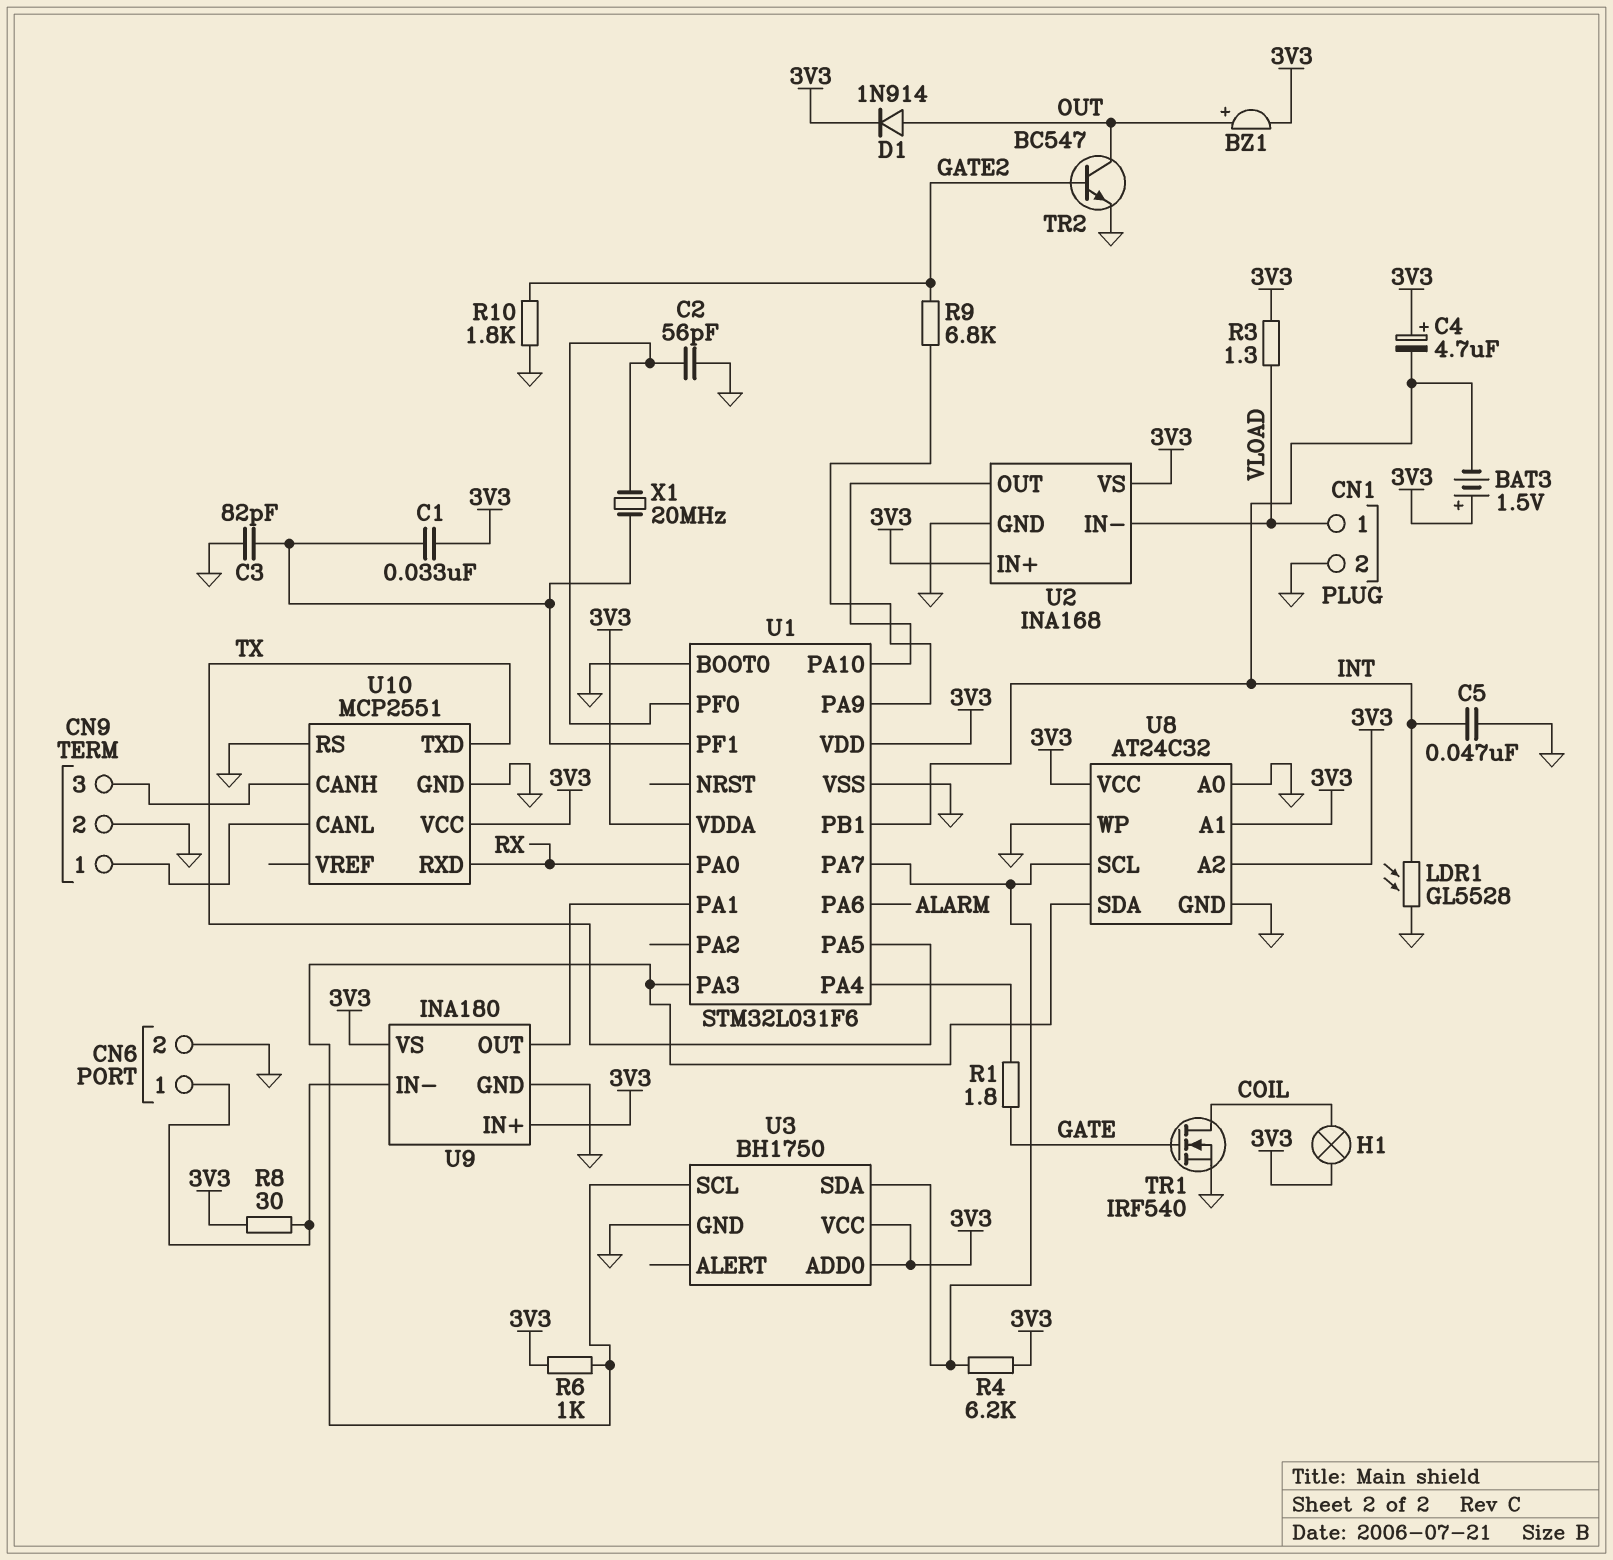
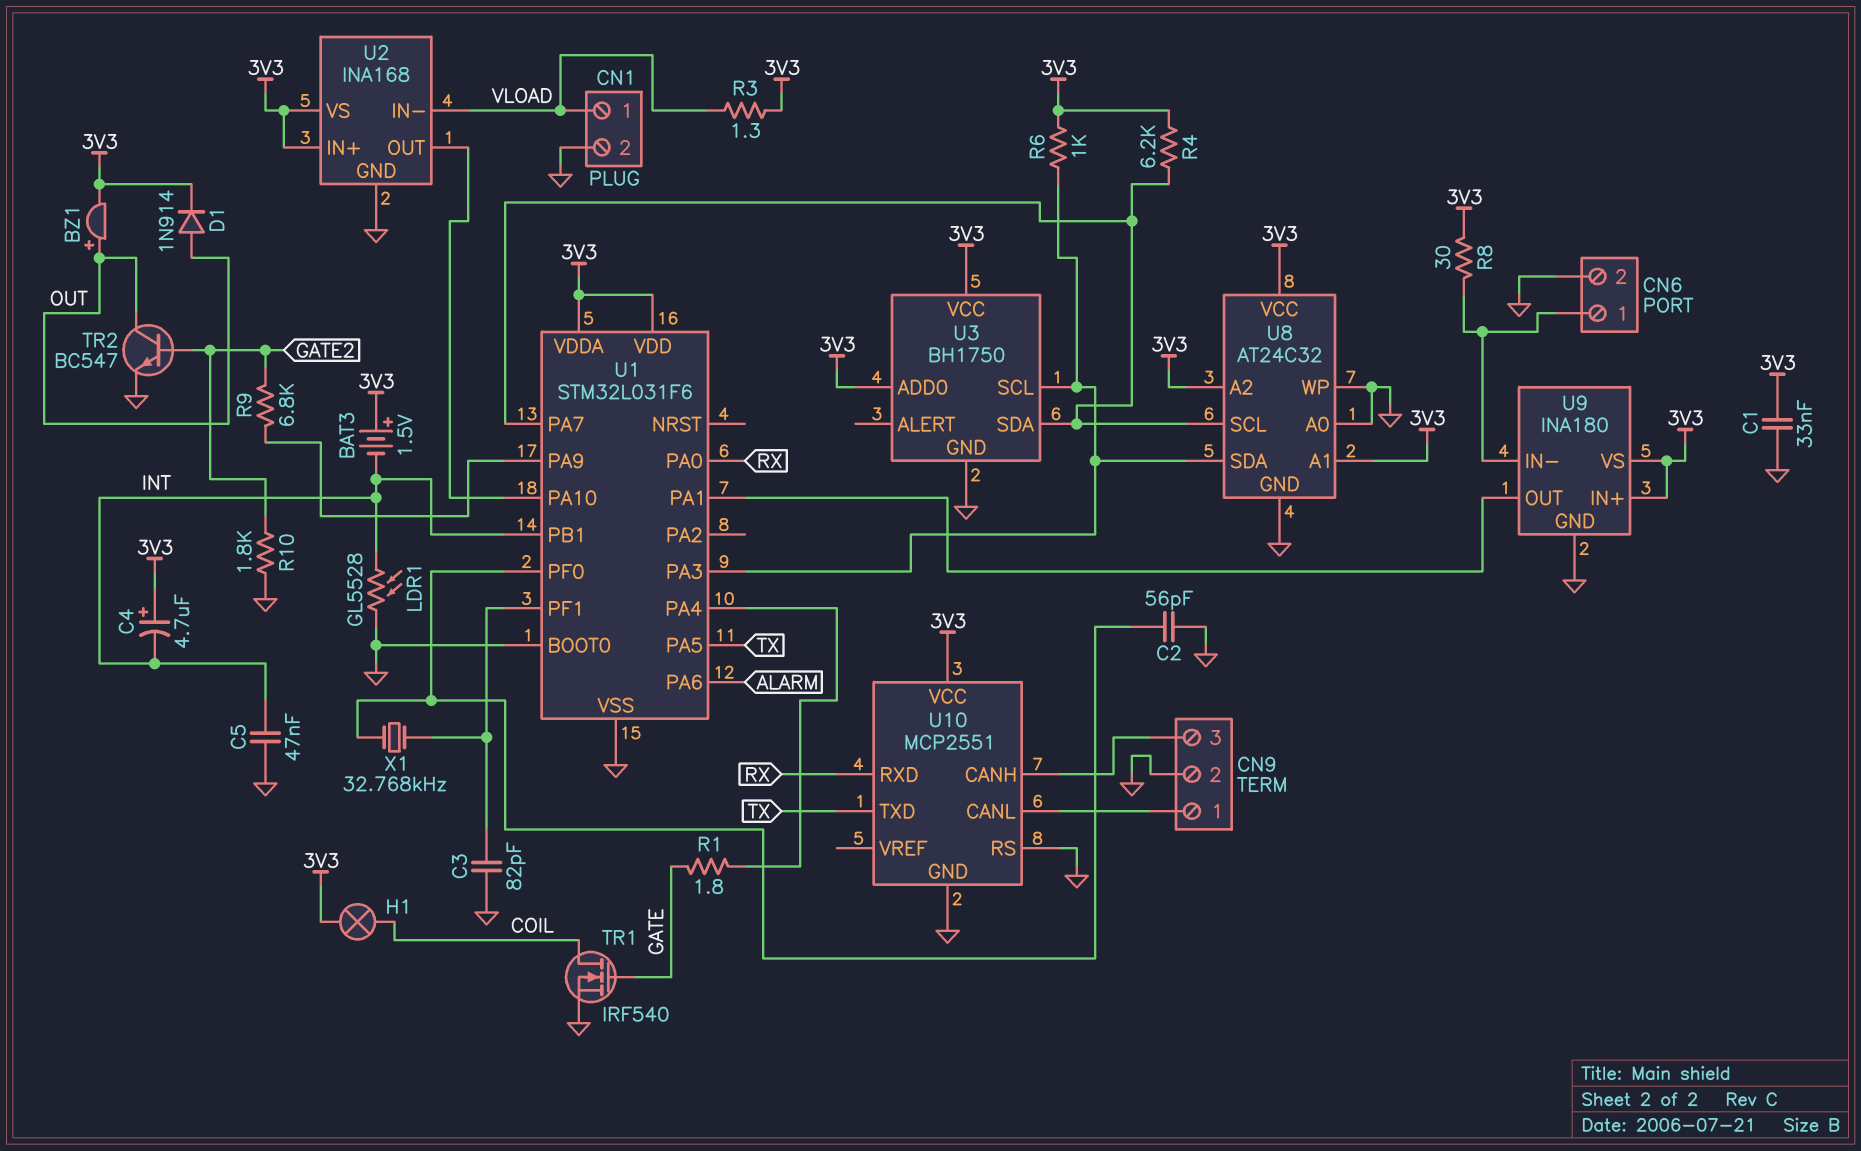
C1: 33nF (3V3, U1/PF1) -> 33nF (3V3, GND)
X1: 20MHz (U1/PF0, U1/PF1) -> 32.768kHz (U1/PF0, U1/PF1)

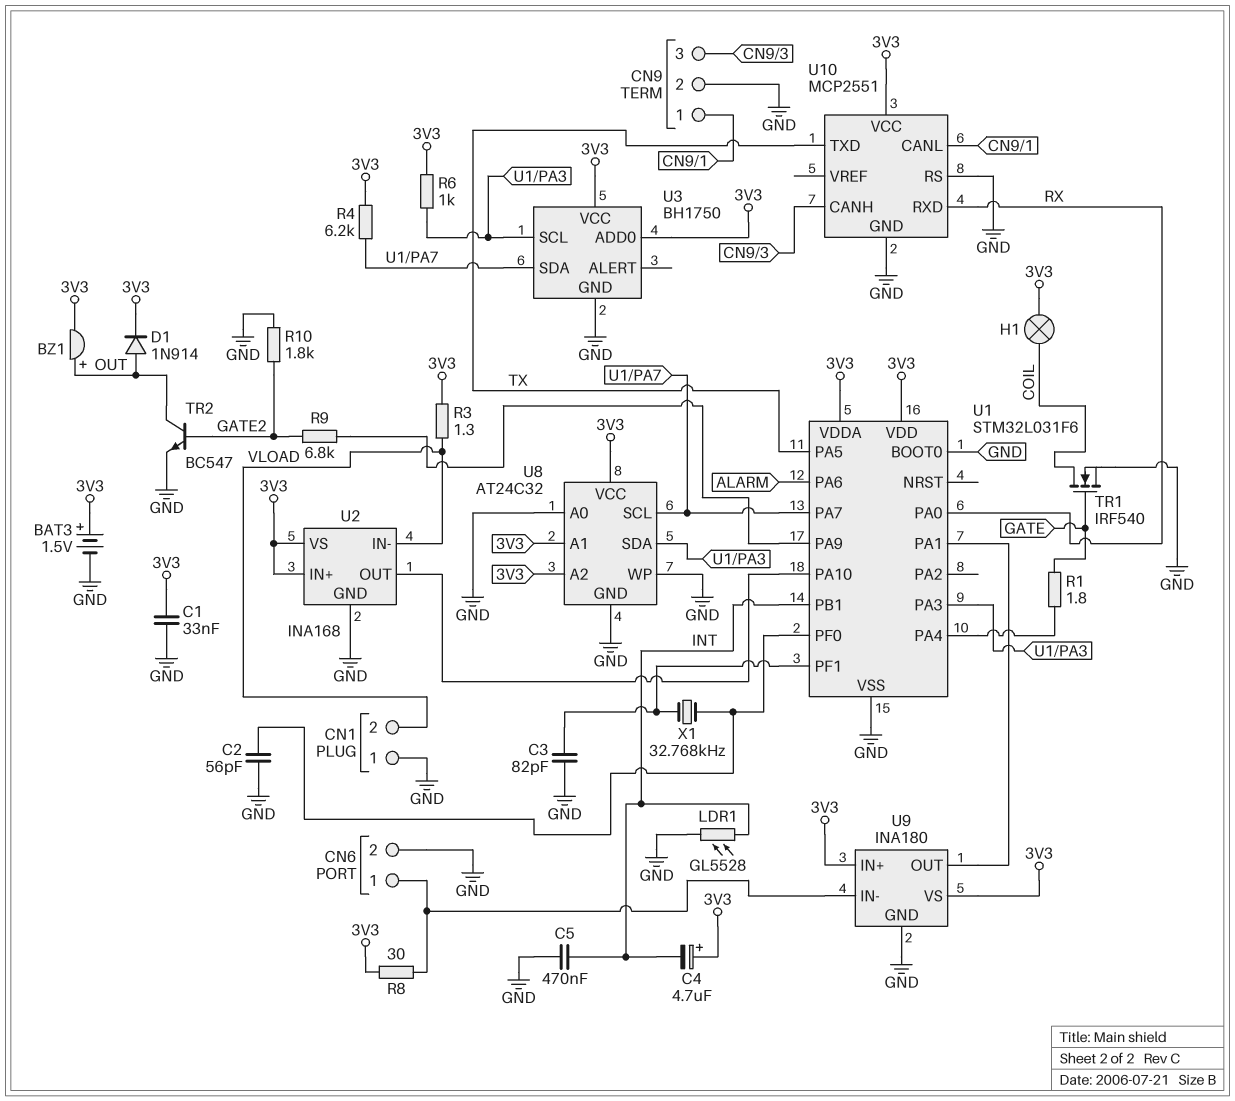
BAT3: 1.5V (plus 3V3, minus INT) -> 1.5V (plus 3V3, minus GND)
C5: 47nF (GND, INT) -> 470nF (GND, INT)
CN1 pin 1: VLOAD -> GND
CN1 pin 2: GND -> VLOAD

